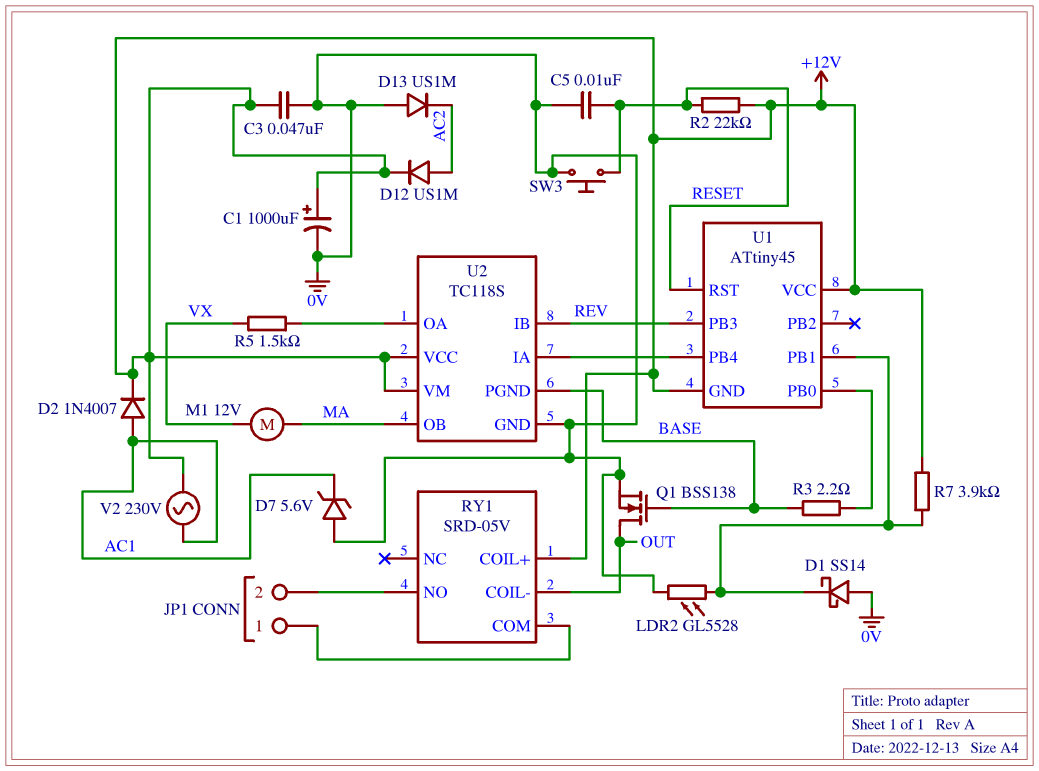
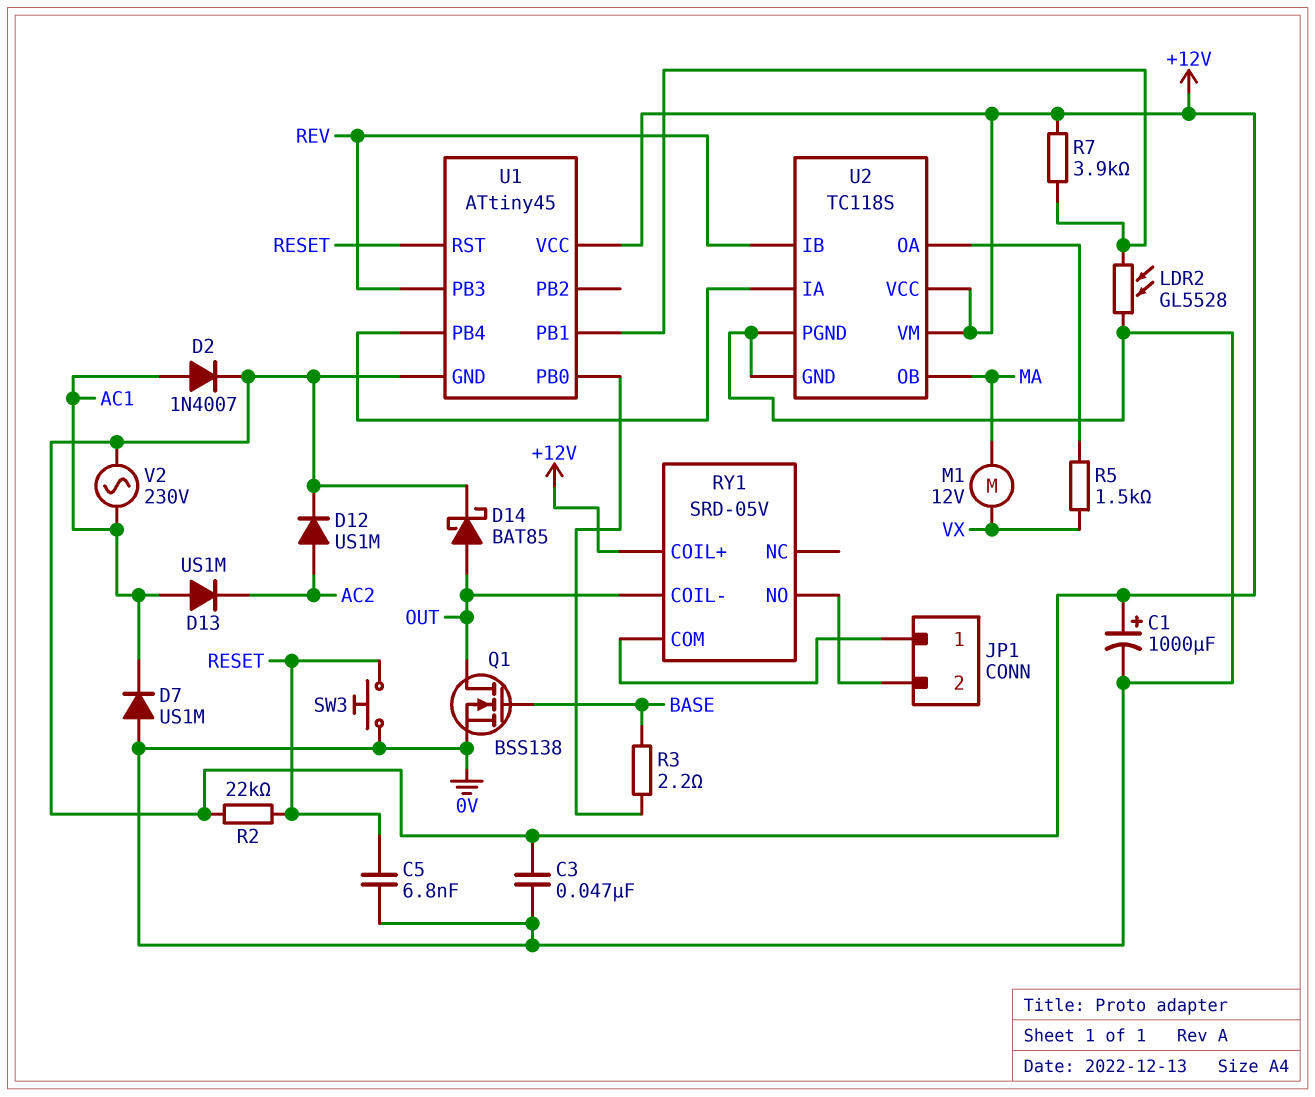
C5: 10nF (0V, RESET) -> 6.8nF (0V, RESET)
D1: schottky SS14 (A 0V, K U1/PB1) -> none
D7: zener 5.6V (A 0V, K AC1) -> diode US1M (A 0V, K AC1)
D13: diode US1M (A 0V, K AC2) -> diode US1M (A AC1, K AC2)
D14: none -> schottky BAT85 (A OUT, K +12V)
U2 pin PGND: BASE -> 0V

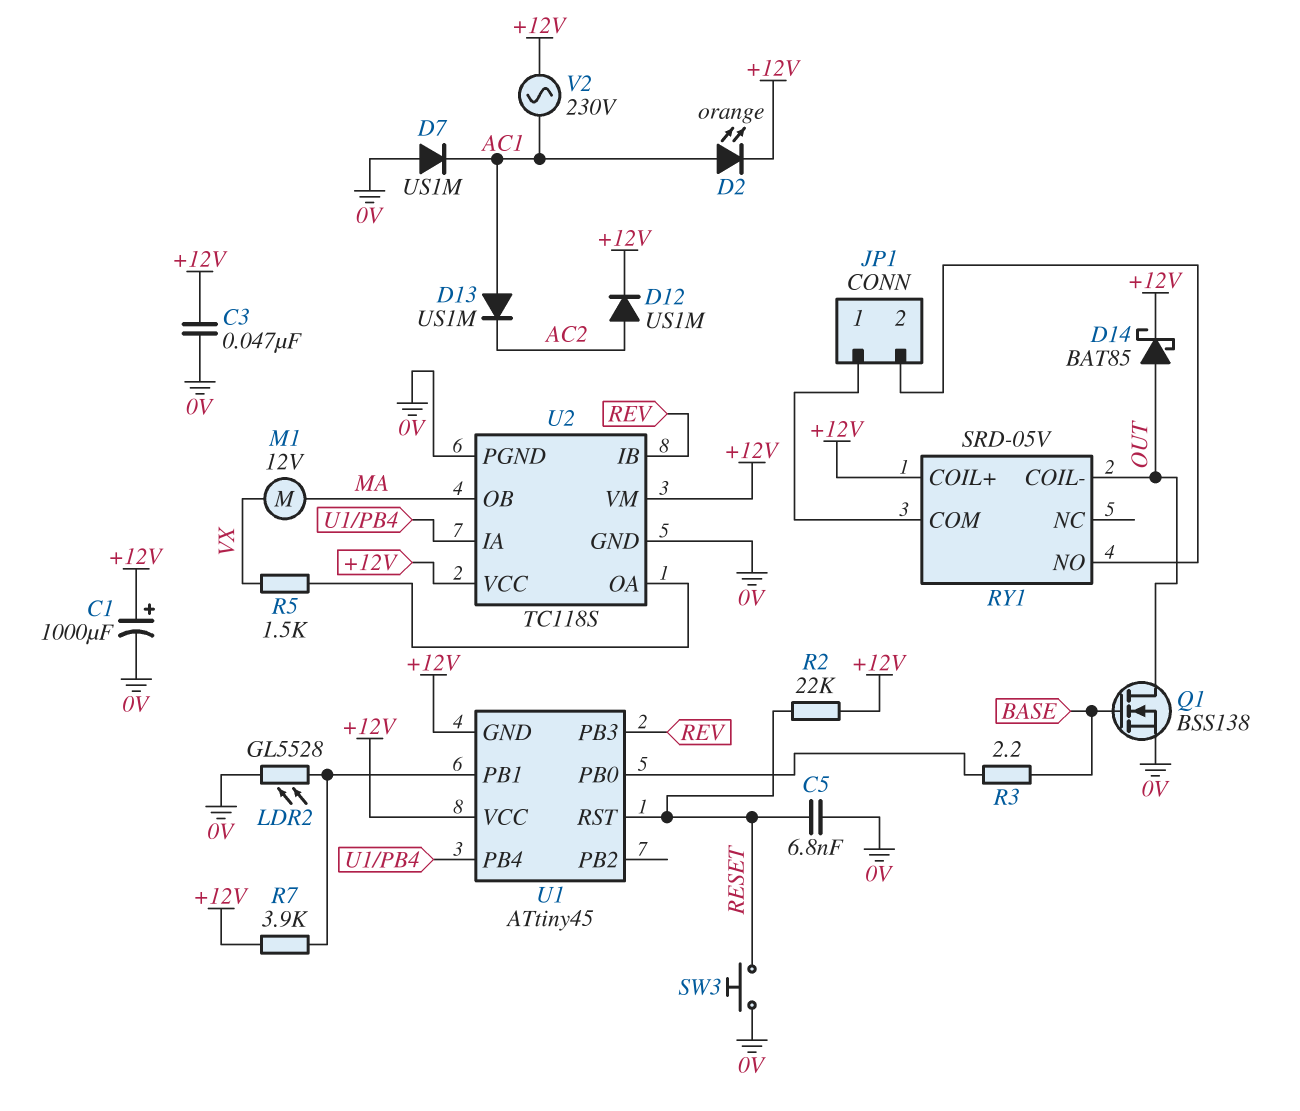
D2: diode 1N4007 (A AC1, K +12V) -> LED orange (A AC1, K +12V)

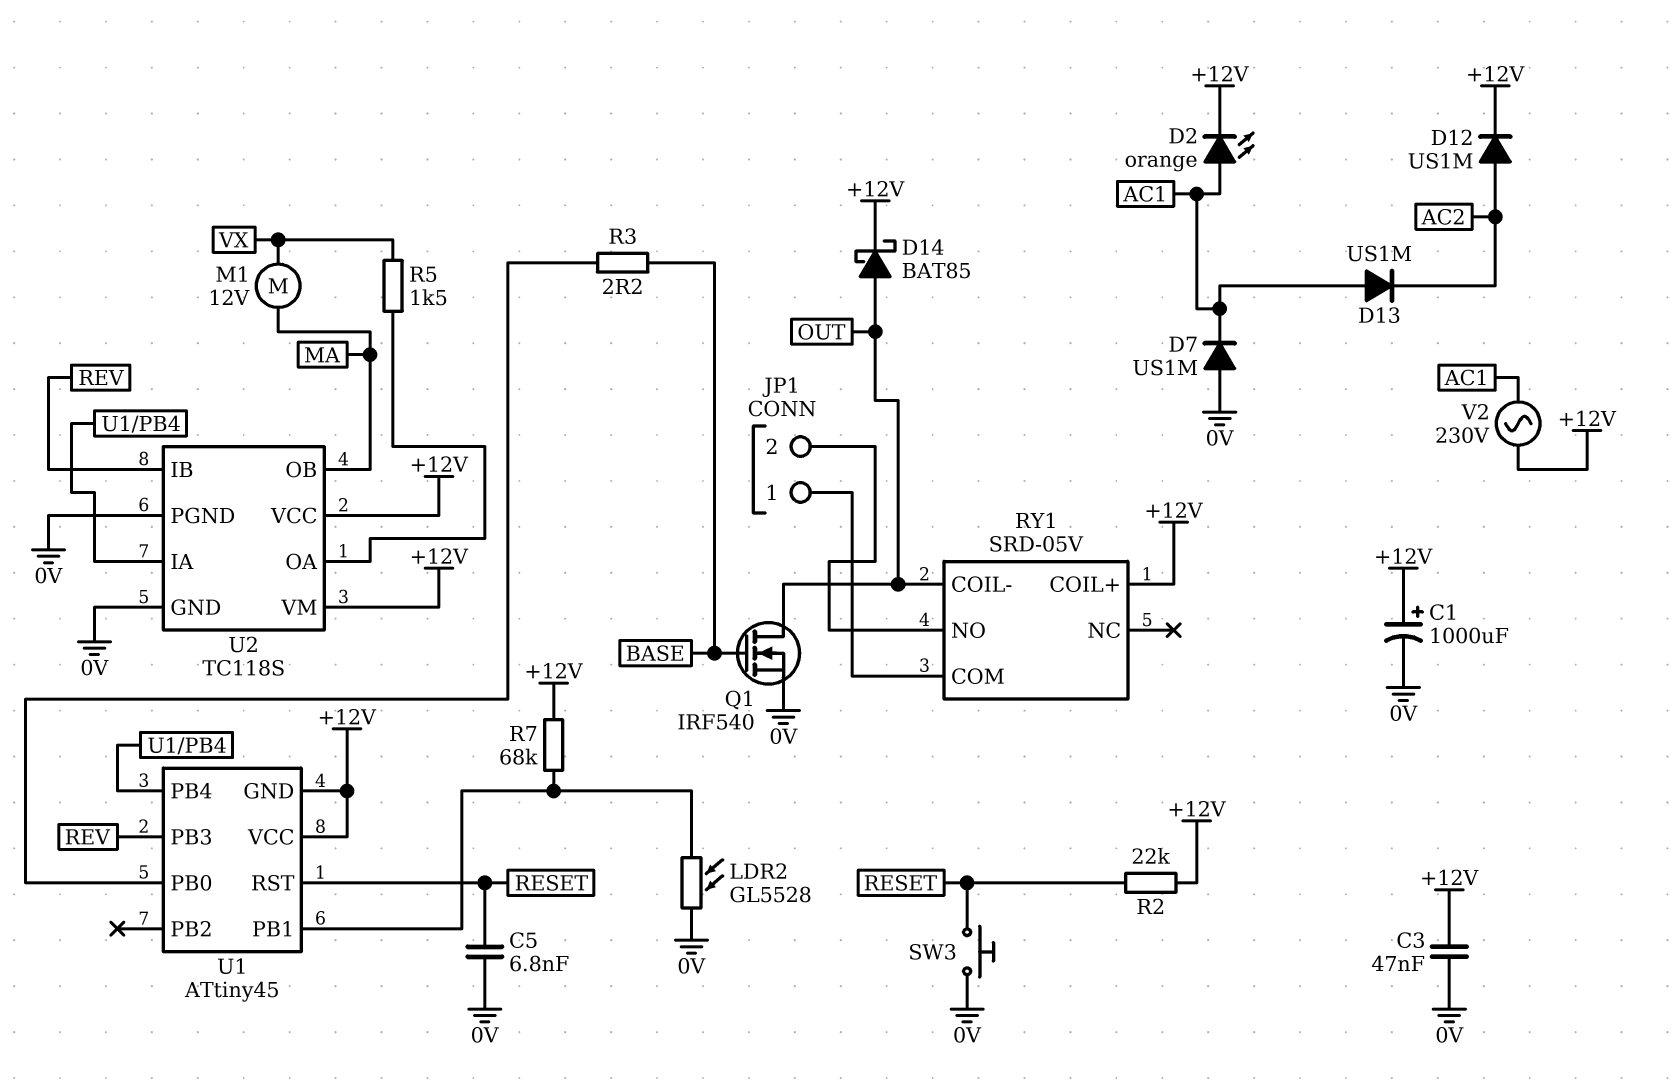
Q1: NMOS BSS138 (G BASE, D OUT, S 0V) -> NMOS IRF540 (G BASE, D OUT, S 0V)
R7: 3.9k (+12V, U1/PB1) -> 68k (+12V, U1/PB1)

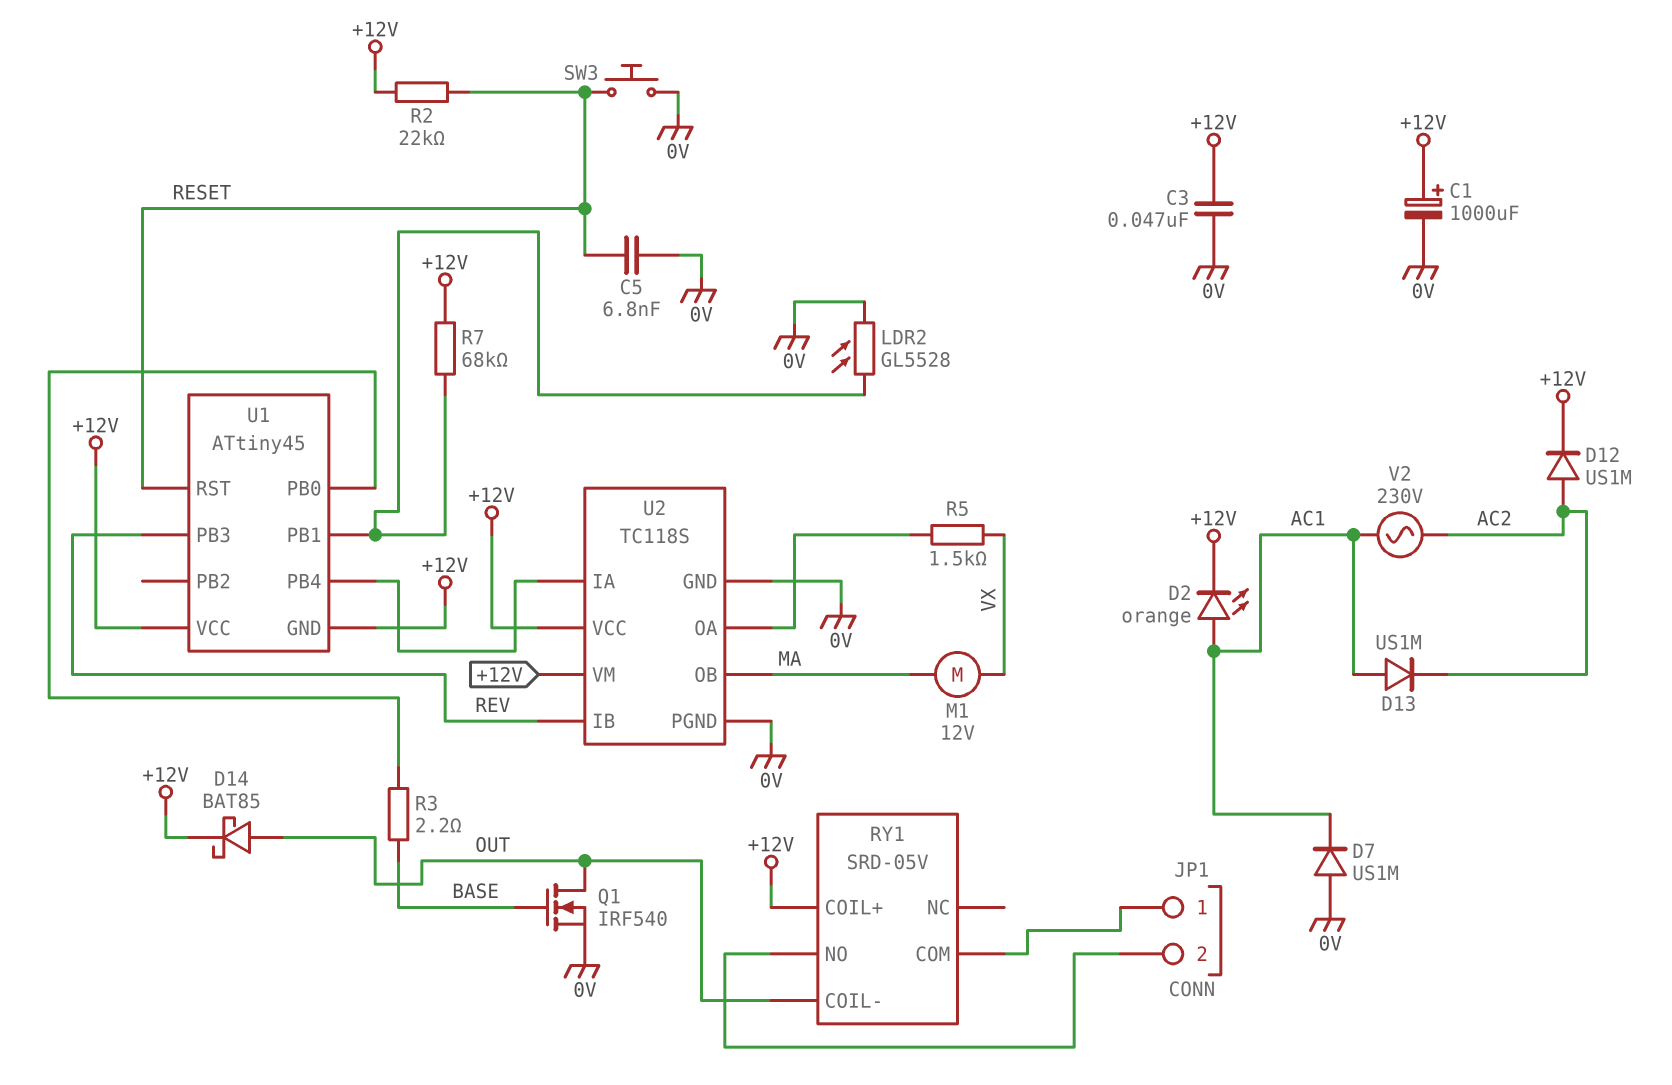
V2: AC 230V (+12V, AC1) -> AC 230V (AC1, AC2)

